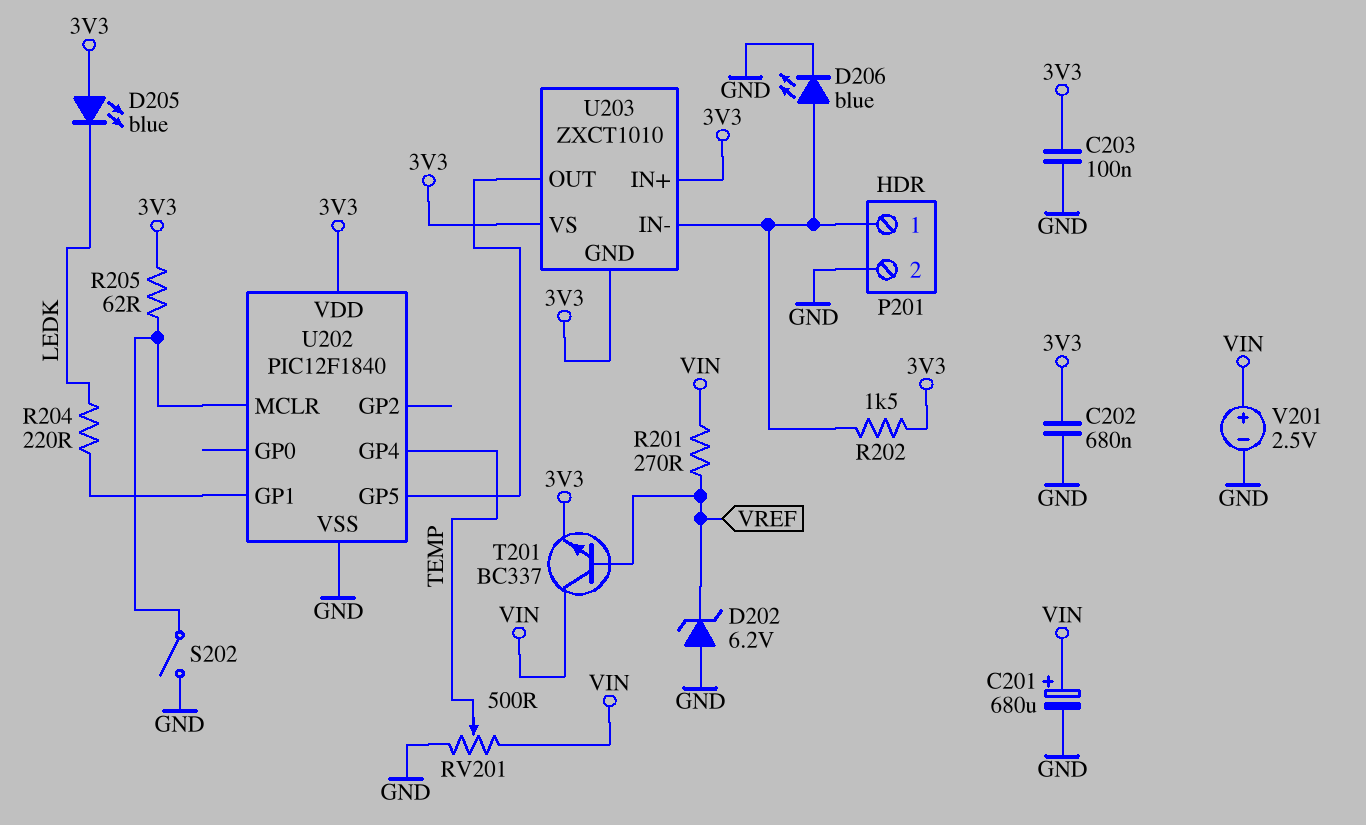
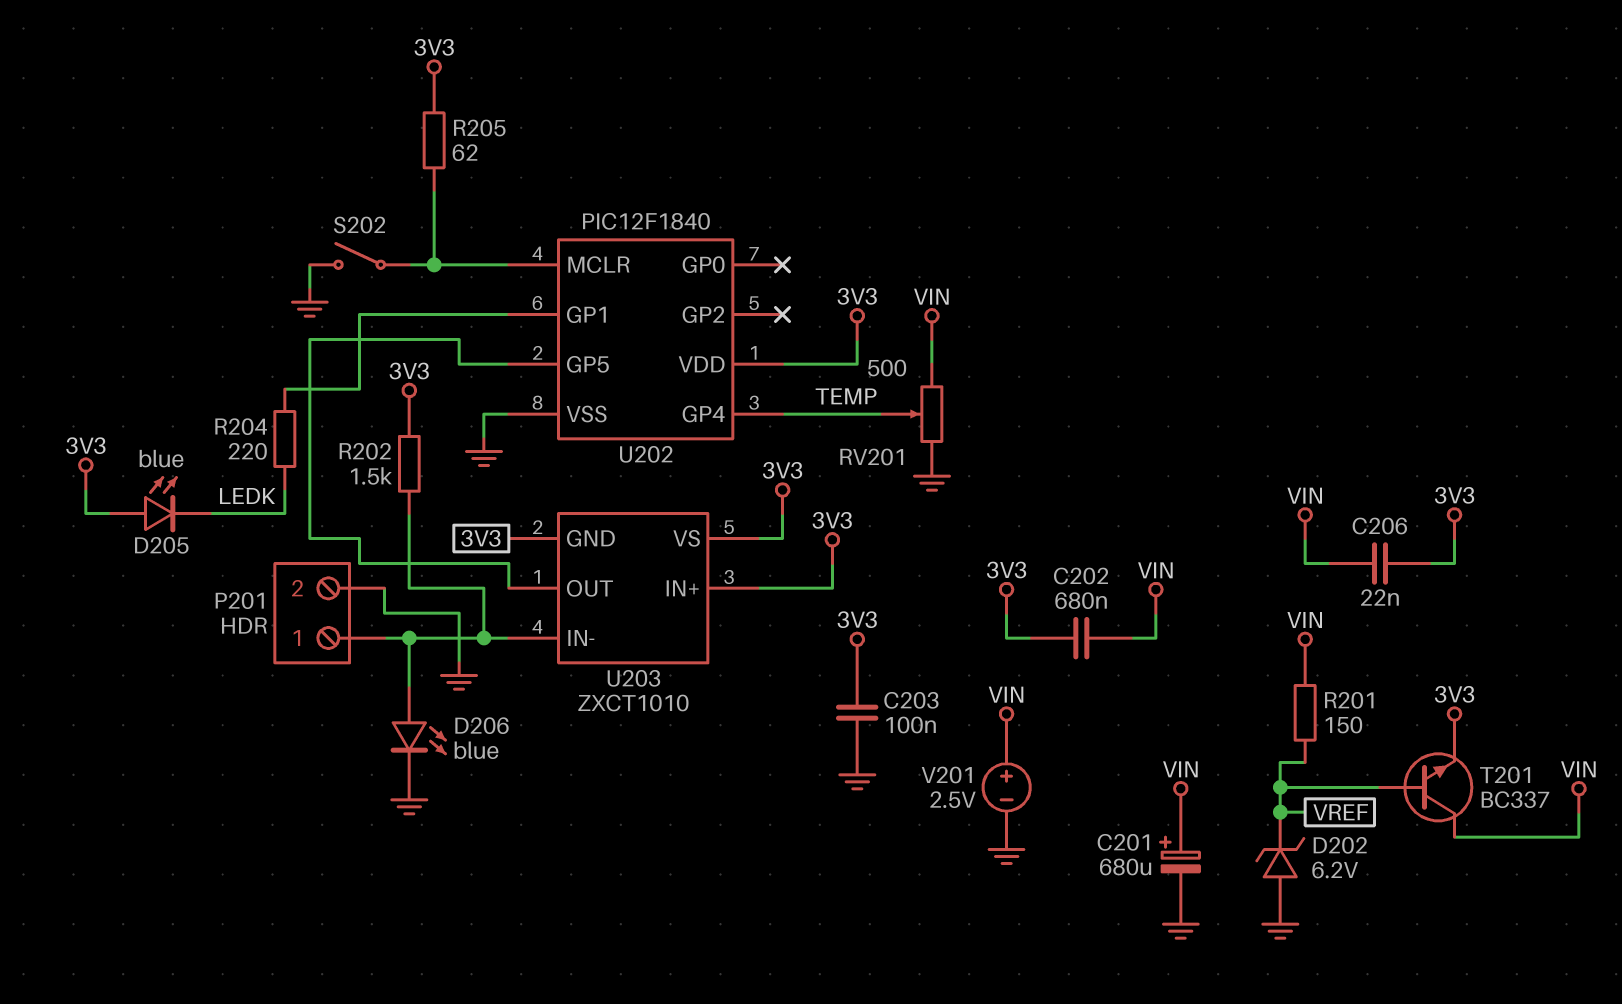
C202: 680nF (3V3, GND) -> 680nF (3V3, VIN)
C206: none -> 22nF (3V3, VIN)
R201: 270 (VIN, VREF) -> 150 (VIN, VREF)

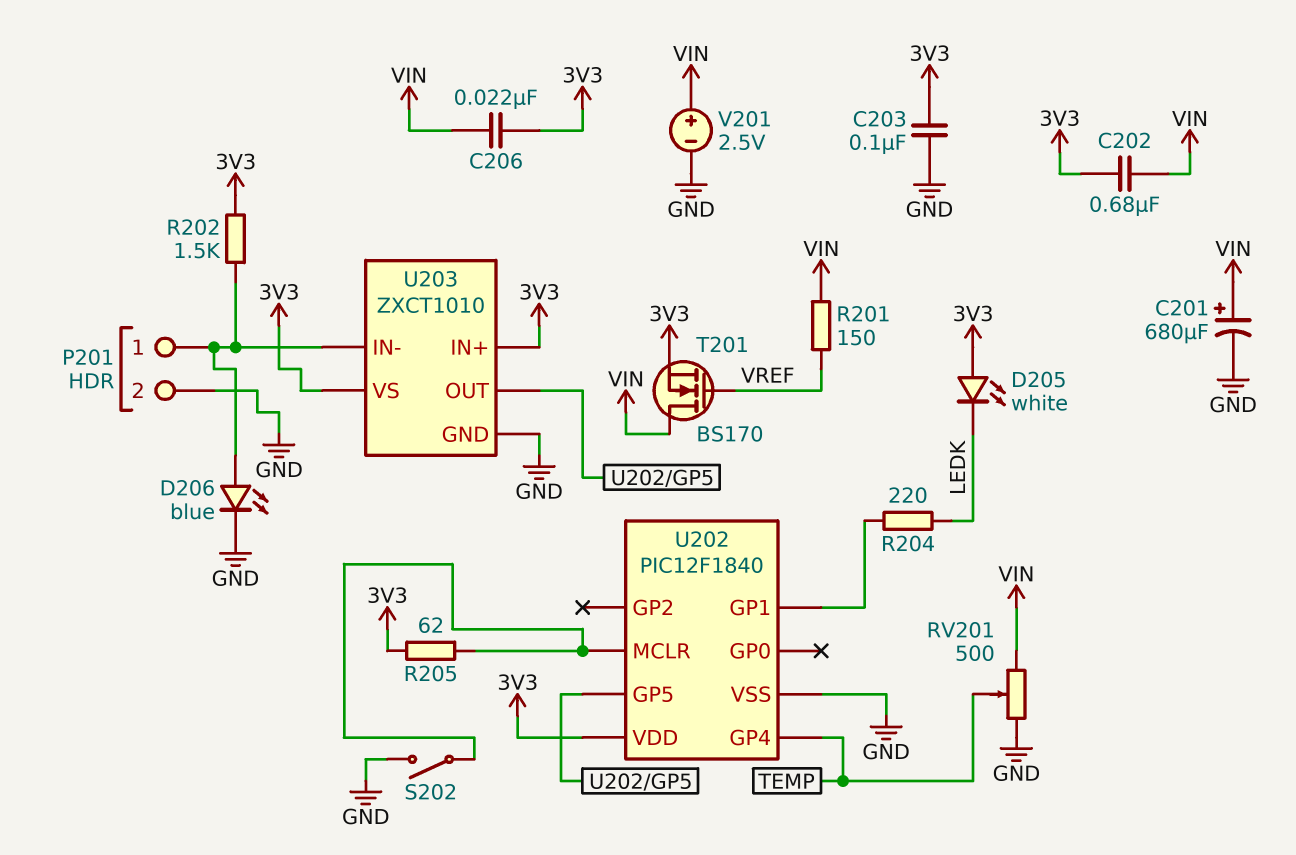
D202: zener 6.2V (A GND, K VREF) -> none
D205: LED blue (A 3V3, K LEDK) -> LED white (A 3V3, K LEDK)
T201: NPN BC337 (B VREF, C VIN, E 3V3) -> NMOS BS170 (G VREF, D VIN, S 3V3)
U203 pin GND: 3V3 -> GND

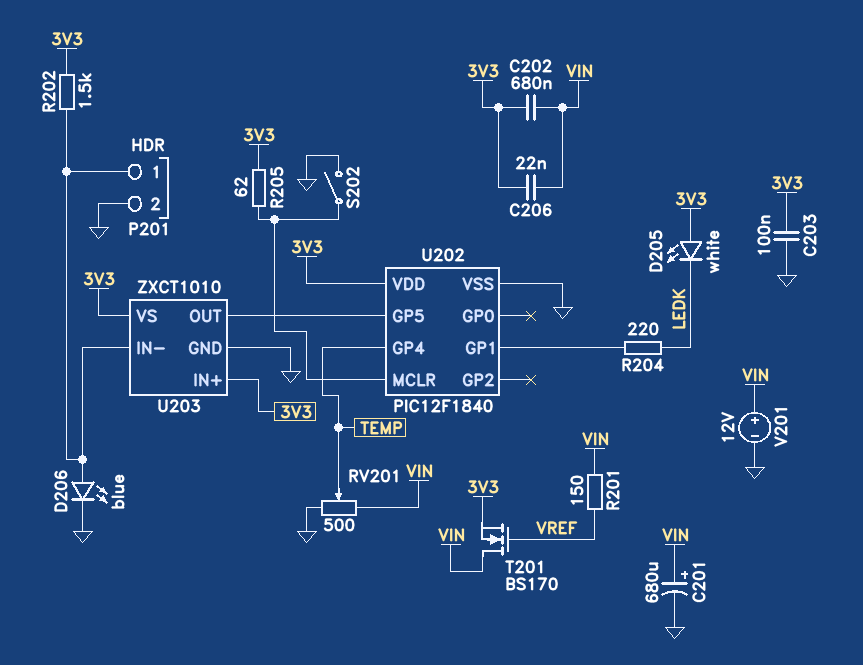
V201: 2.5V (plus VIN, minus GND) -> 12V (plus VIN, minus GND)

